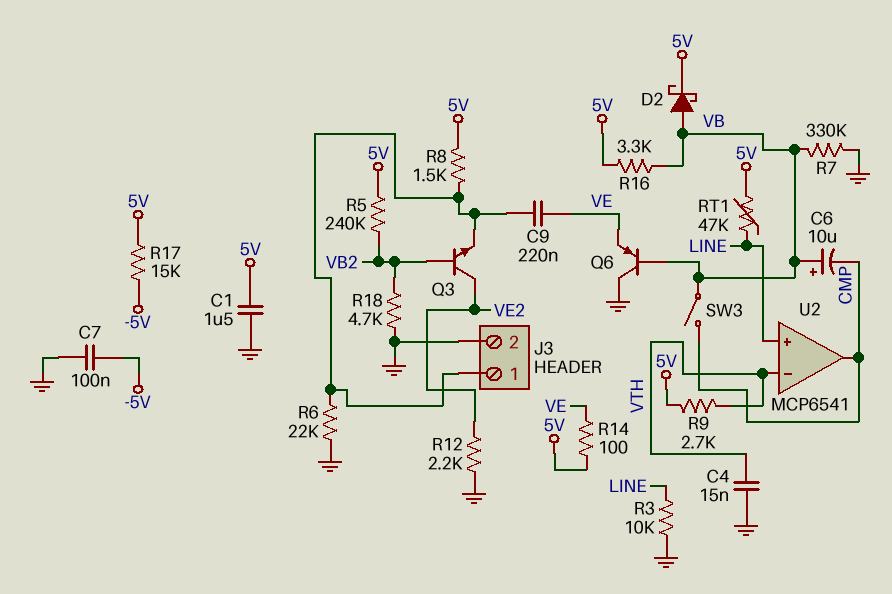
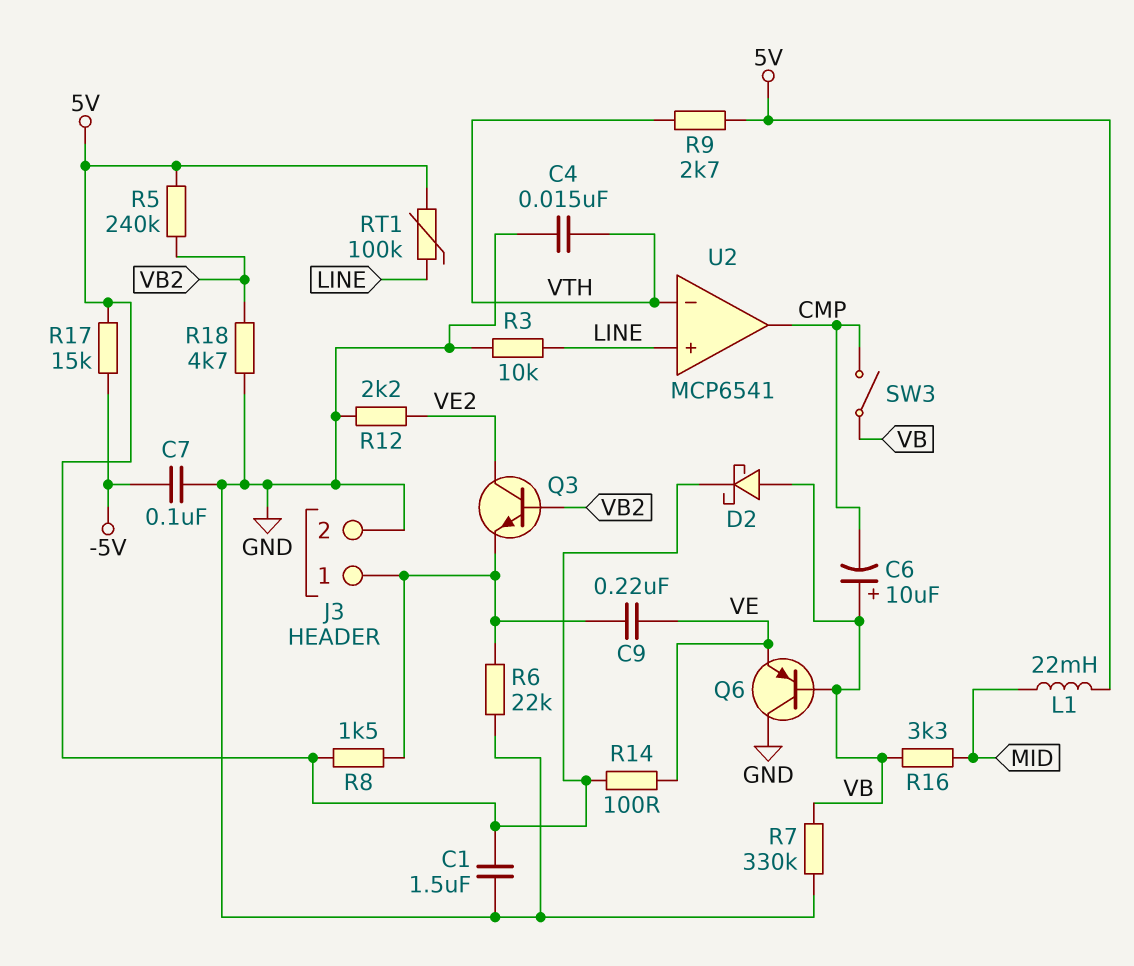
L1: none -> 22mH (5V, MID)
R16: 3.3k (5V, VB) -> 3.3k (MID, VB)
RT1: 47k (5V, LINE) -> 100k (5V, LINE)

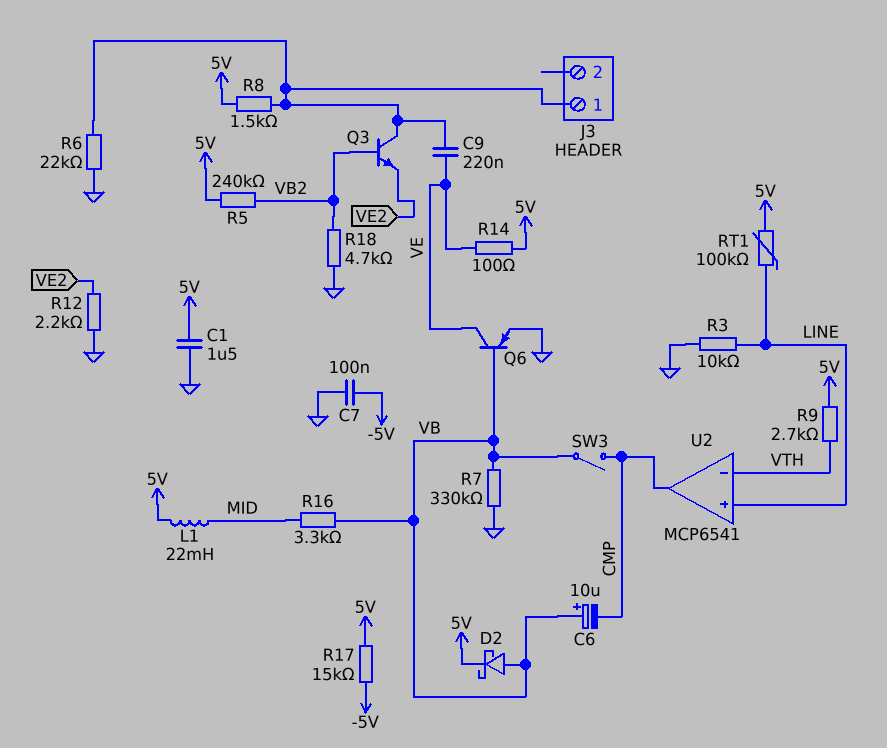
C4: 15nF (GND, VTH) -> none
J3 pin 2: GND -> none
Q3: NPN (B VB2, C VE2, E J3/1) -> NPN (B VB2, C J3/1, E VE2)
Q6: PNP (B VB, C GND, E VE) -> PNP (B VB, C VE, E GND)

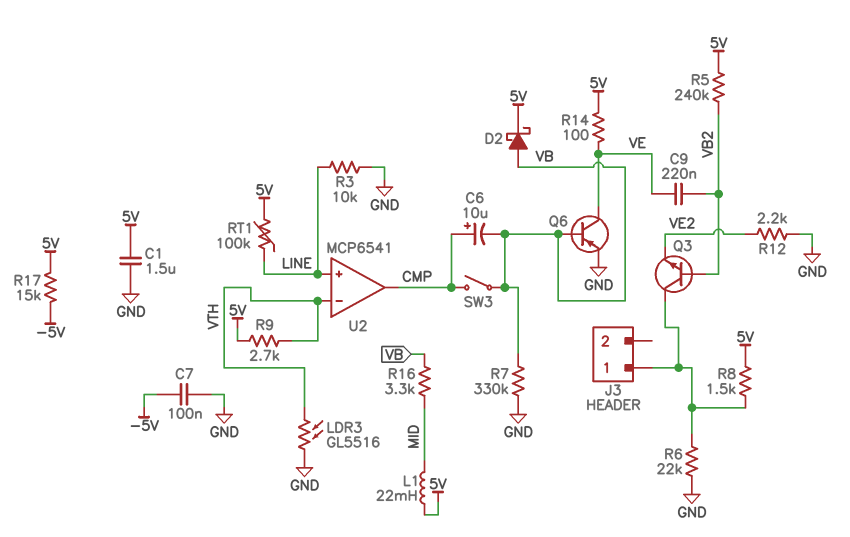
C6: 10uF (plus VB, minus CMP) -> 10uF (plus CMP, minus VB)
C9: 220nF (J3/1, VE) -> 220nF (VB2, VE)
LDR3: none -> GL5516 (GND, VTH)
R18: 4.7k (GND, VB2) -> none

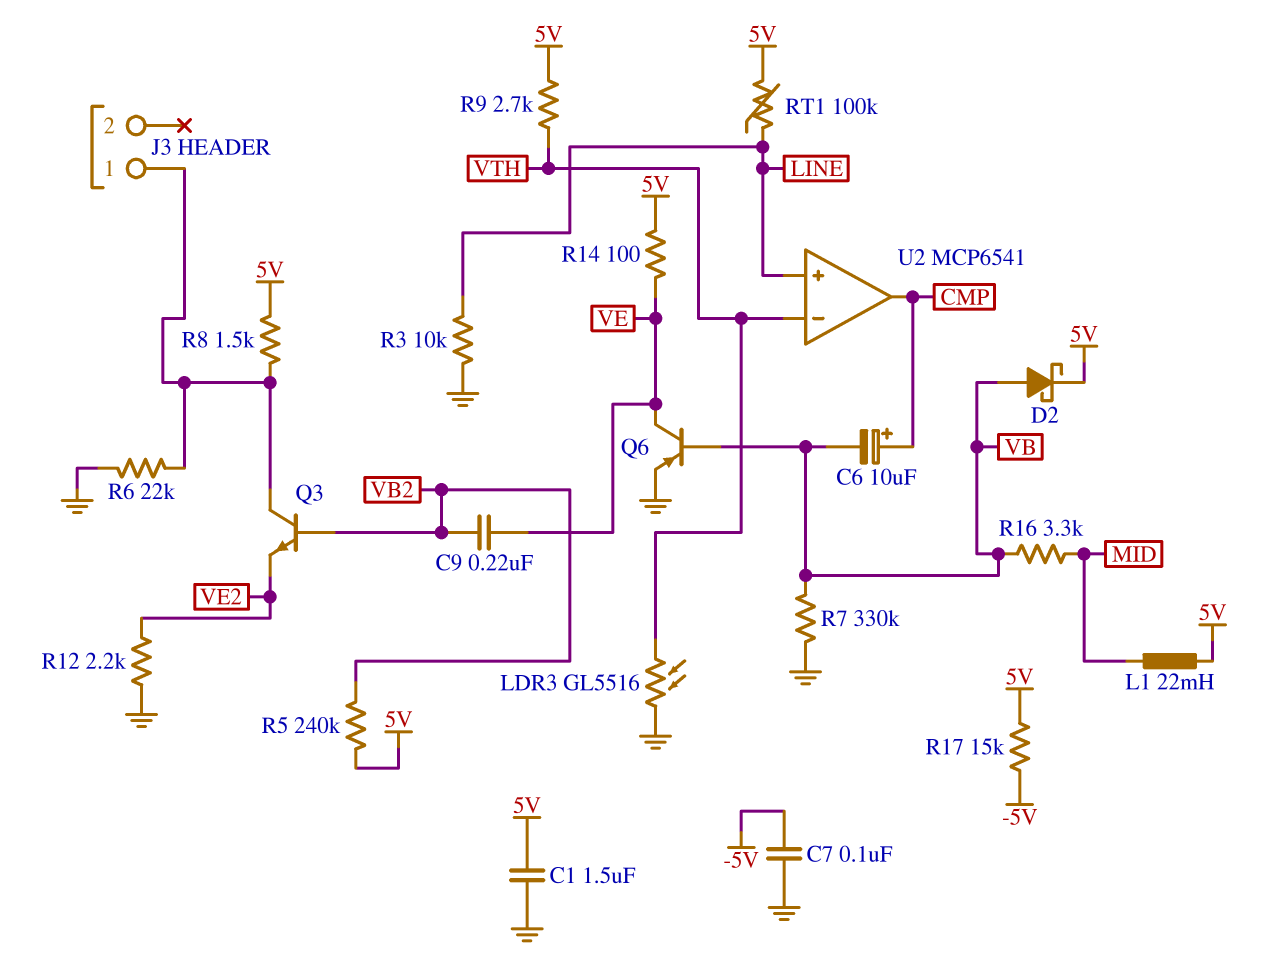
SW3: switch (CMP, VB) -> none

